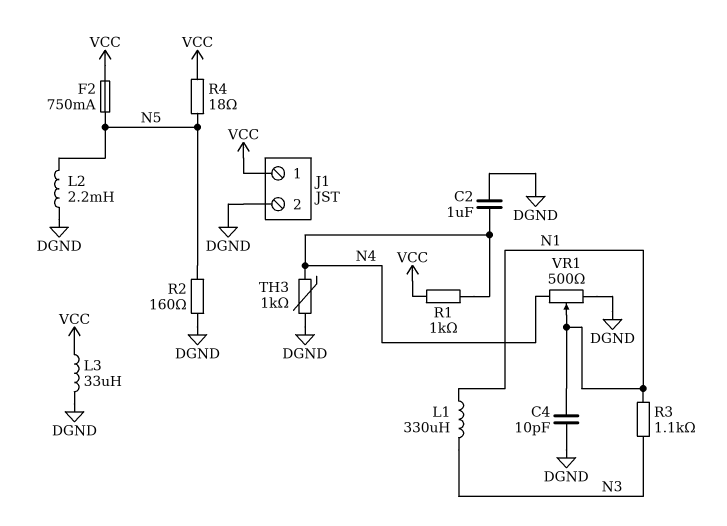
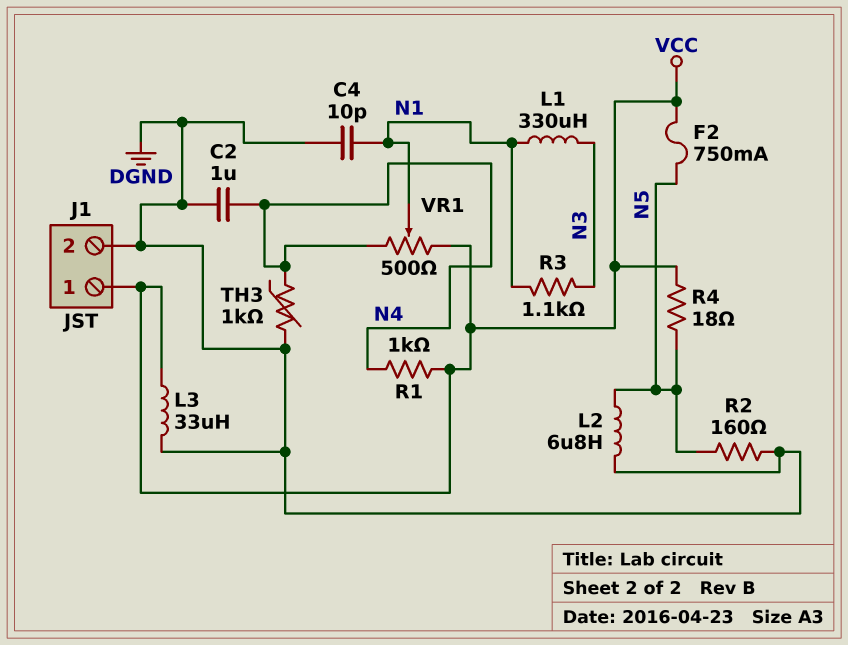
L2: 2.2mH (DGND, N5) -> 6.8uH (DGND, N5)
VR1: 500 (DGND, N4, wiper N1) -> 500 (N4, VCC, wiper N1)

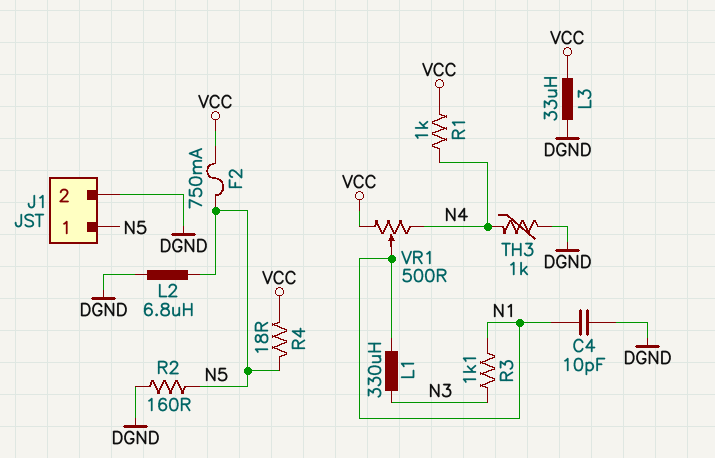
C2: 1uF (DGND, N4) -> none
J1 pin 1: VCC -> N5

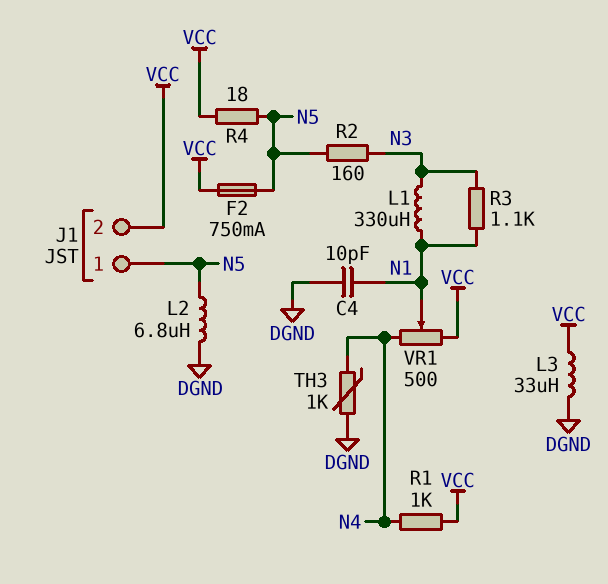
J1 pin 2: DGND -> VCC
R2: 160 (DGND, N5) -> 160 (N3, N5)

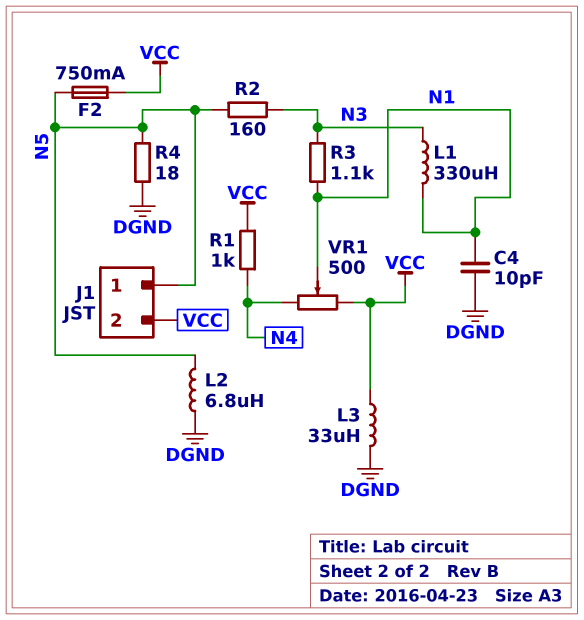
R4: 18 (N5, VCC) -> 18 (DGND, N5)
TH3: 1k (DGND, N4) -> none

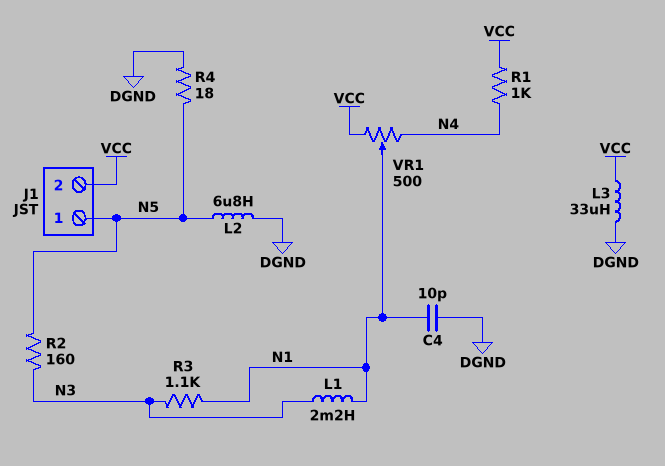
F2: 750mA (N5, VCC) -> none
L1: 330uH (N1, N3) -> 2.2mH (N1, N3)

